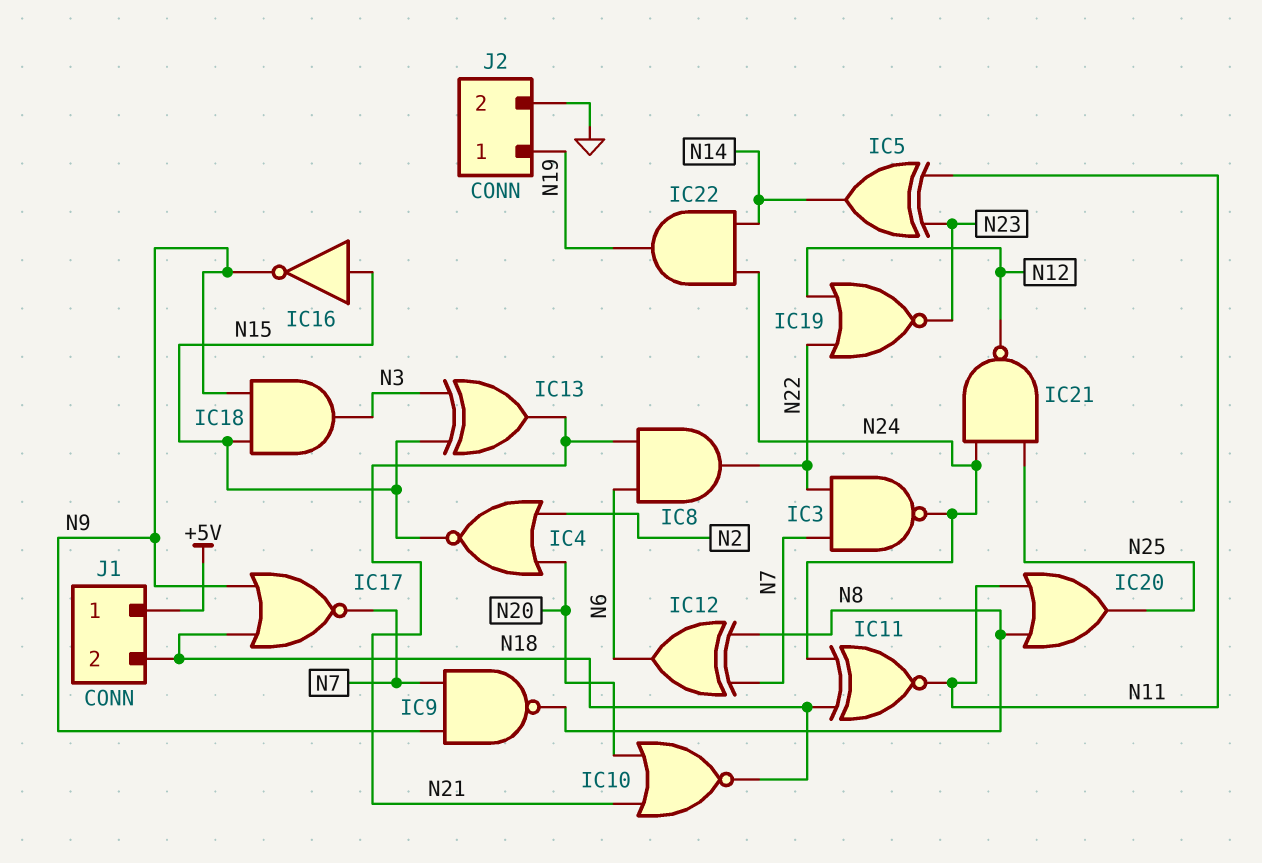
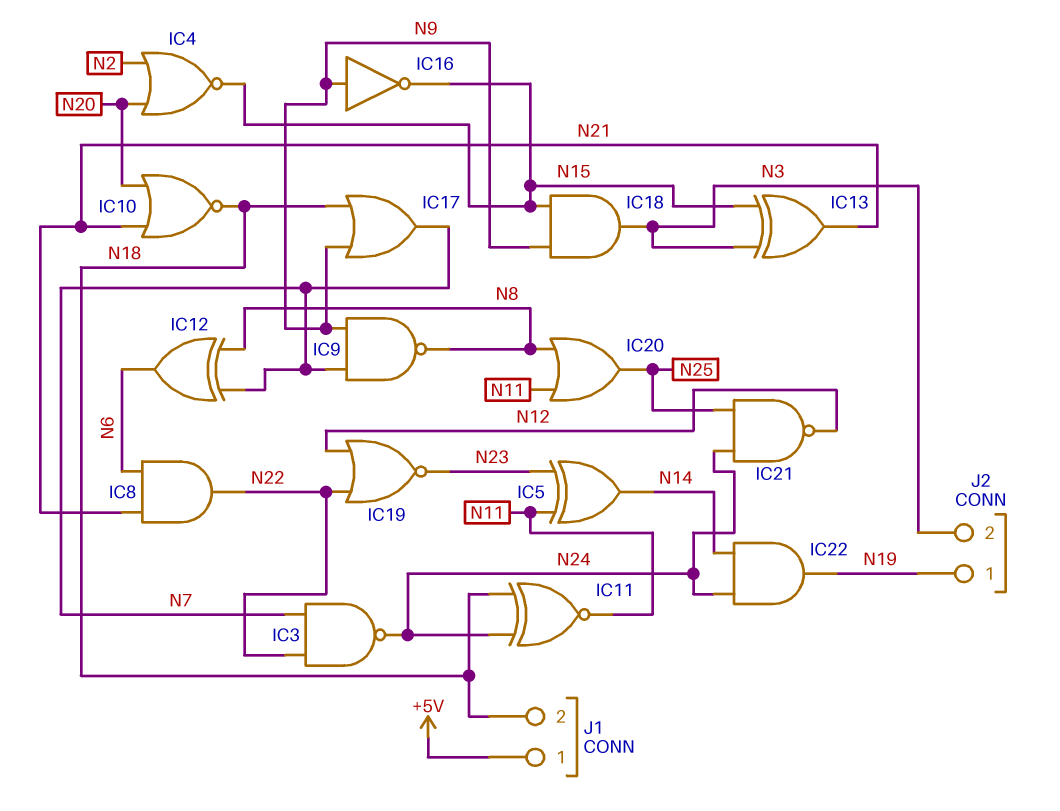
IC16: NOT (in N15, out N9) -> NOT (in N9, out N15)
IC17: NOR (in N9, in N18, out N7) -> OR (in N9, in N18, out N7)
J2 pin 2: GND -> N3

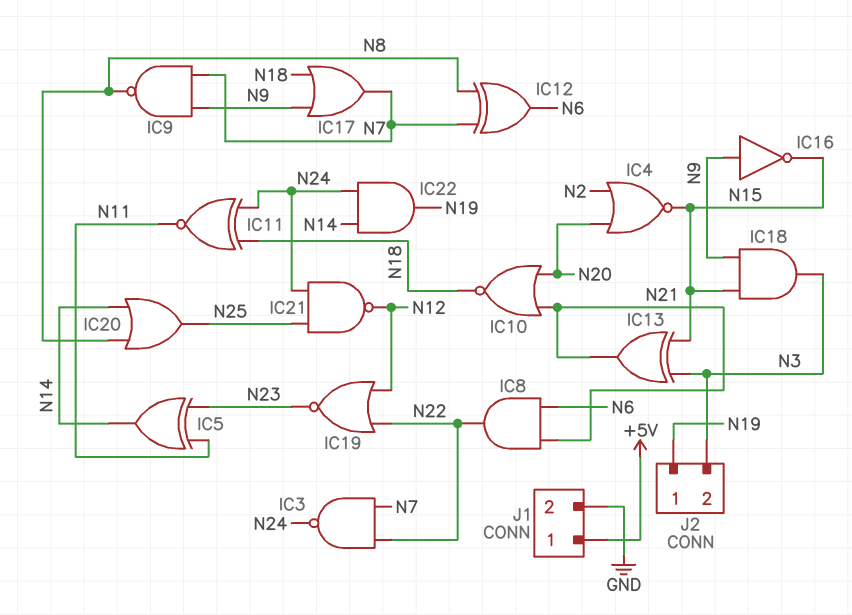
IC20: OR (in N8, in N11, out N25) -> OR (in N8, in N14, out N25)
J1 pin 2: N18 -> GND

